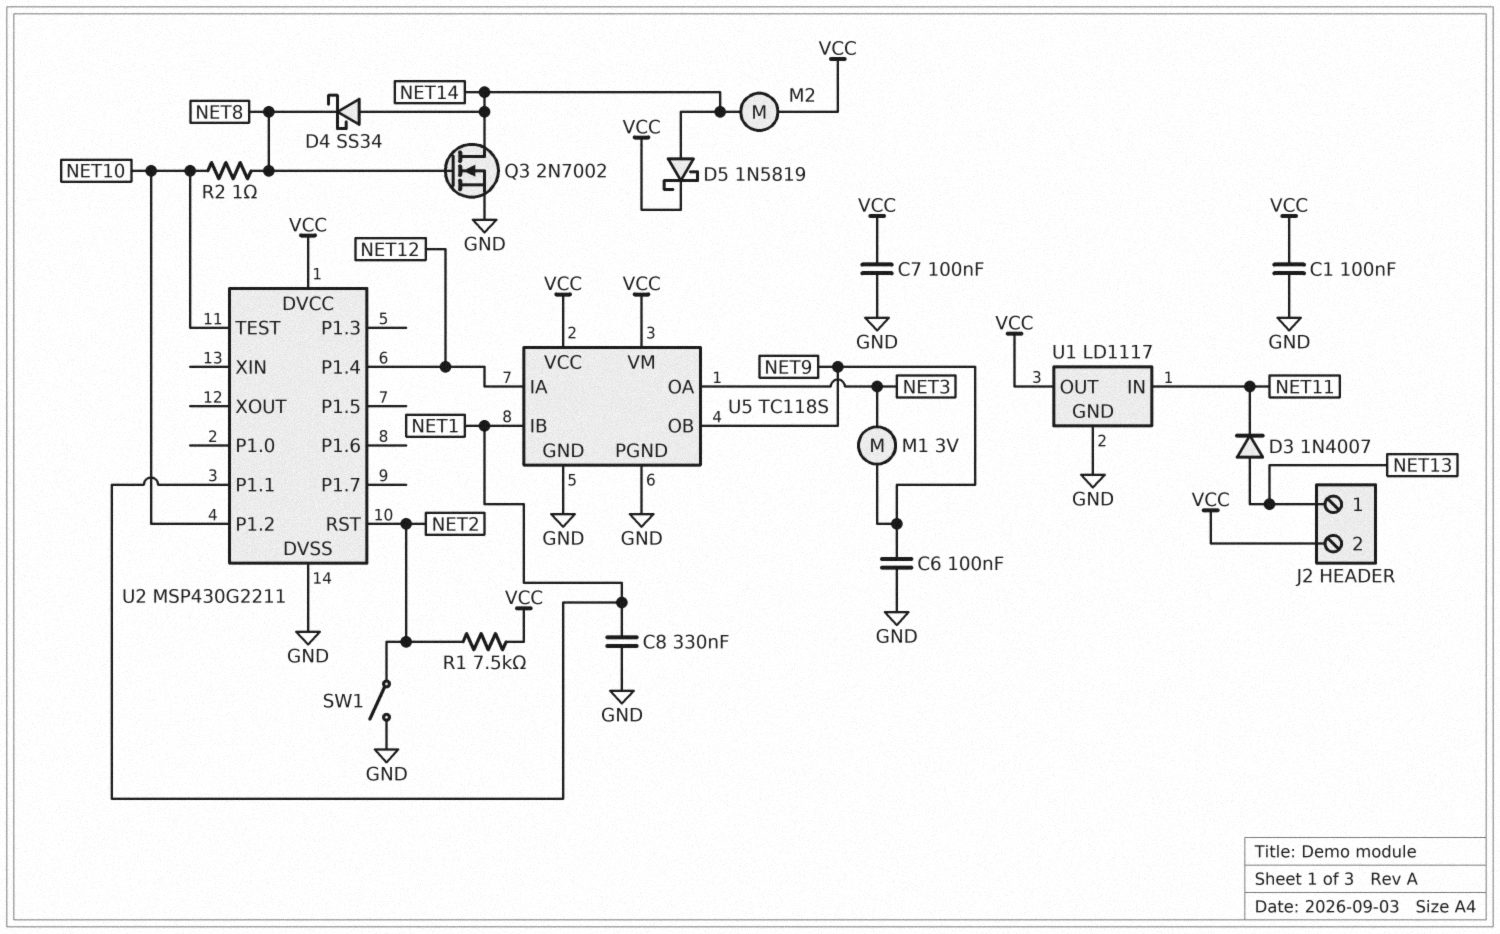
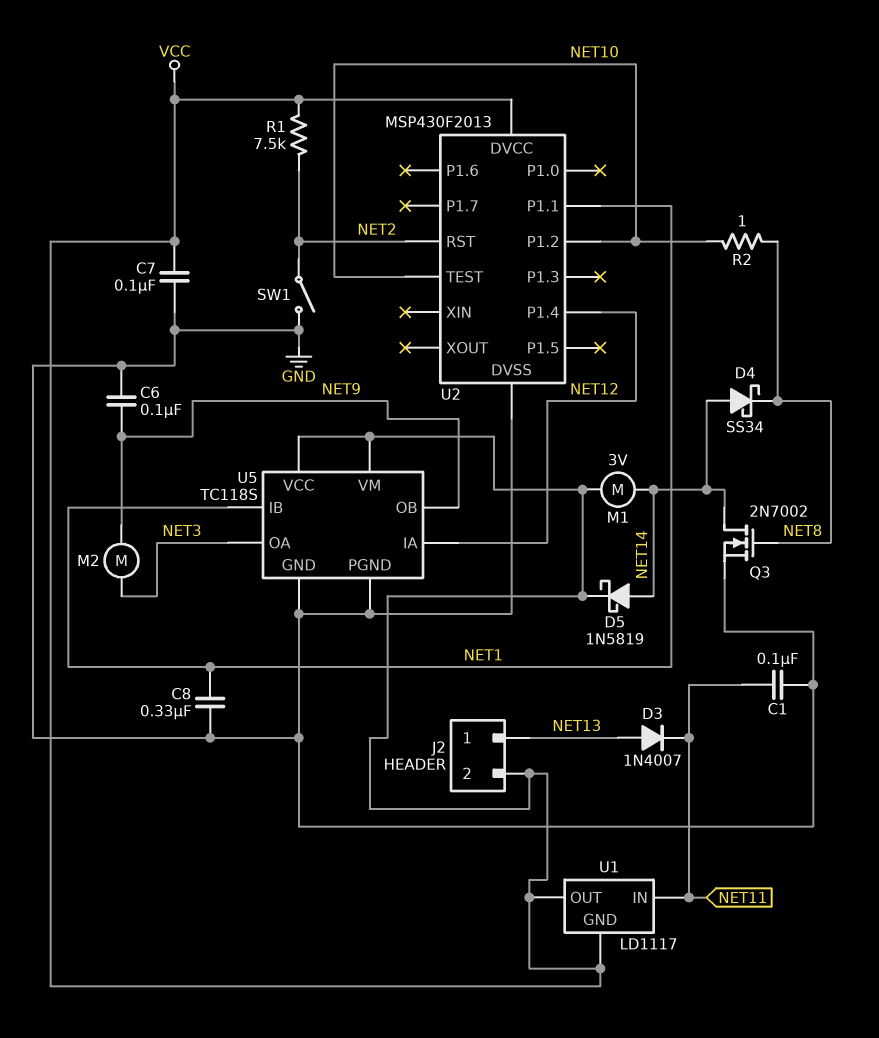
C1: 100nF (GND, VCC) -> 100nF (GND, NET11)
M1: motor 3V (NET3, NET9) -> motor 3V (NET14, VCC)
M2: motor (NET14, VCC) -> motor (NET3, NET9)
U1 pin GND: GND -> VCC
U2: MSP430G2211 -> MSP430F2013

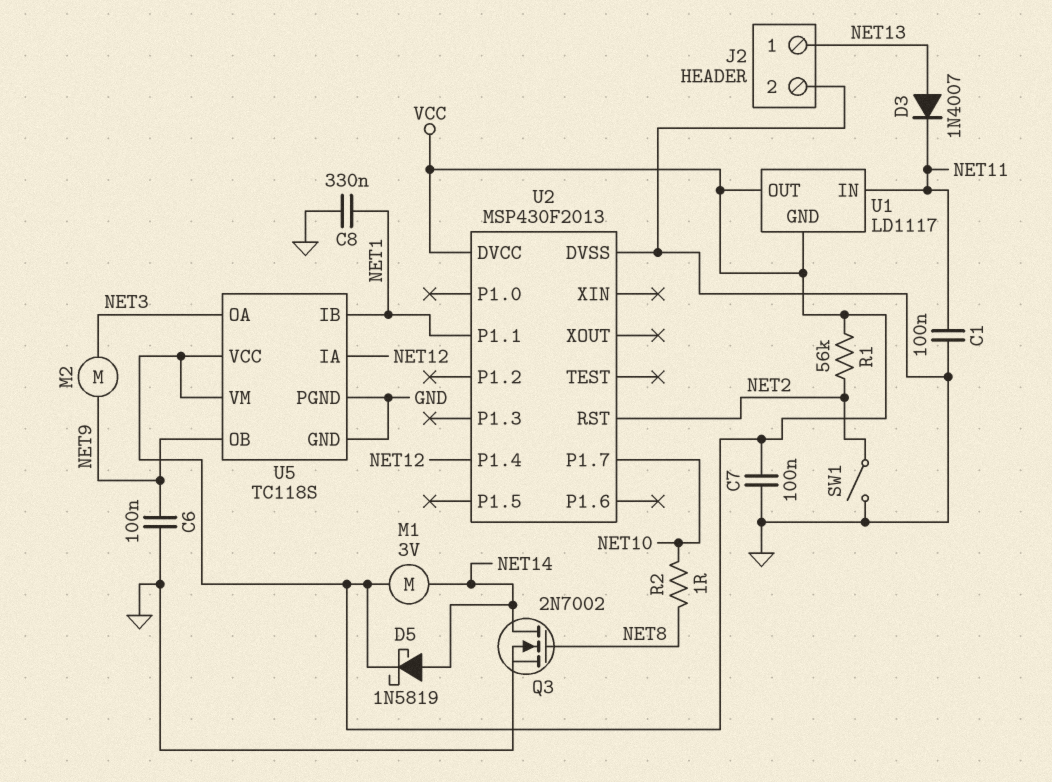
D4: schottky SS34 (A NET14, K NET8) -> none
J2 pin 2: VCC -> GND
R1: 7.5k (NET2, VCC) -> 56k (NET2, VCC)
U2 pin P1.2: NET10 -> none
U2 pin P1.7: none -> NET10
U2 pin TEST: NET10 -> none

